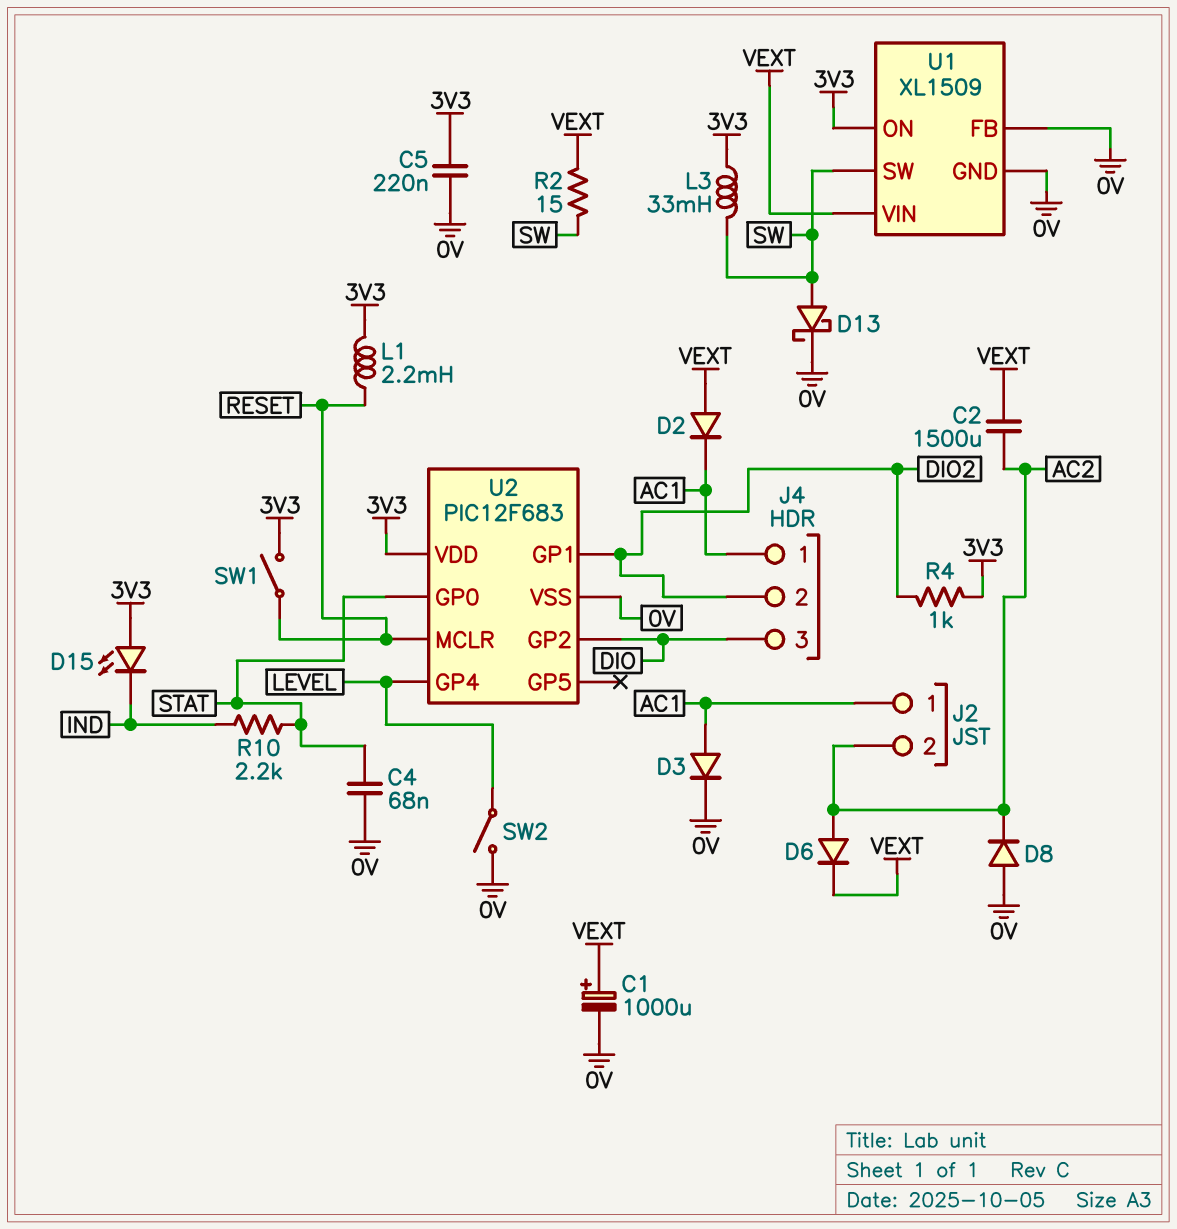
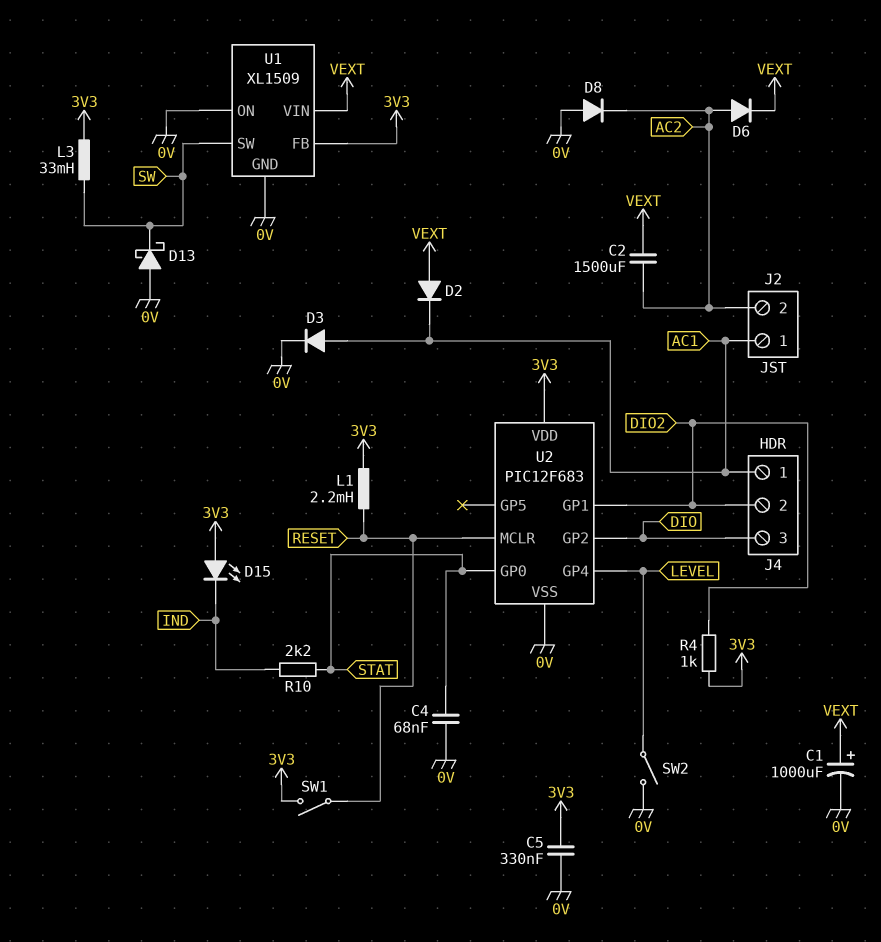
C5: 220nF (0V, 3V3) -> 330nF (0V, 3V3)
D13: schottky (A SW, K 0V) -> schottky (A 0V, K SW)
R2: 15 (SW, VEXT) -> none
U1 pin FB: 0V -> 3V3
U1 pin ON: 3V3 -> 0V

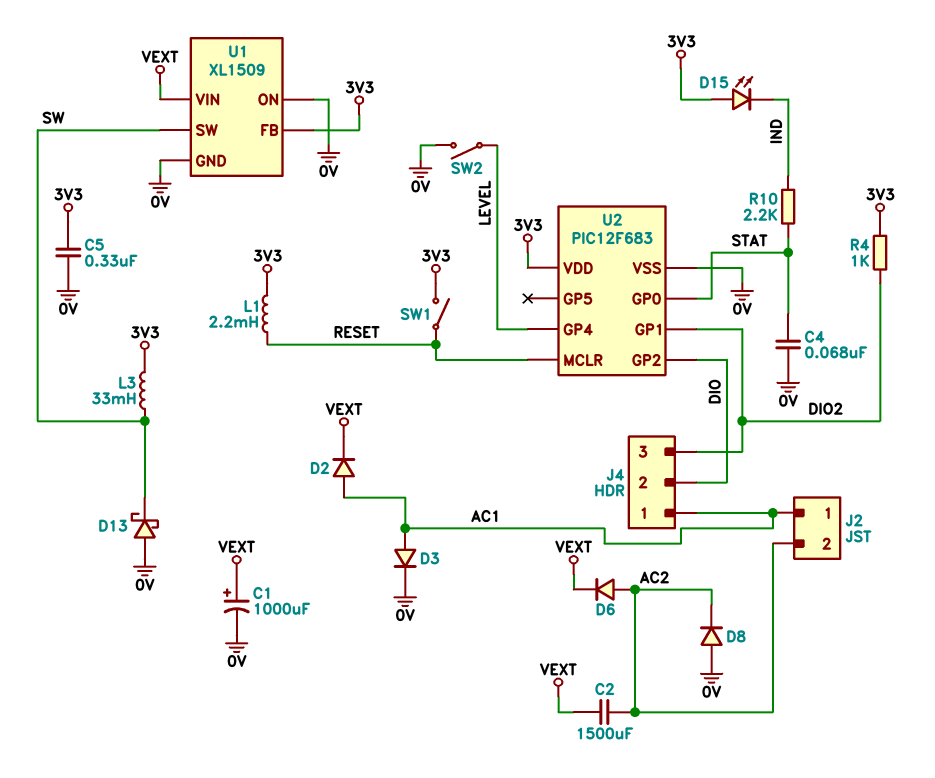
D2: diode (A VEXT, K AC1) -> diode (A AC1, K VEXT)
J4 pin 2: DIO2 -> DIO
J4 pin 3: DIO -> DIO2

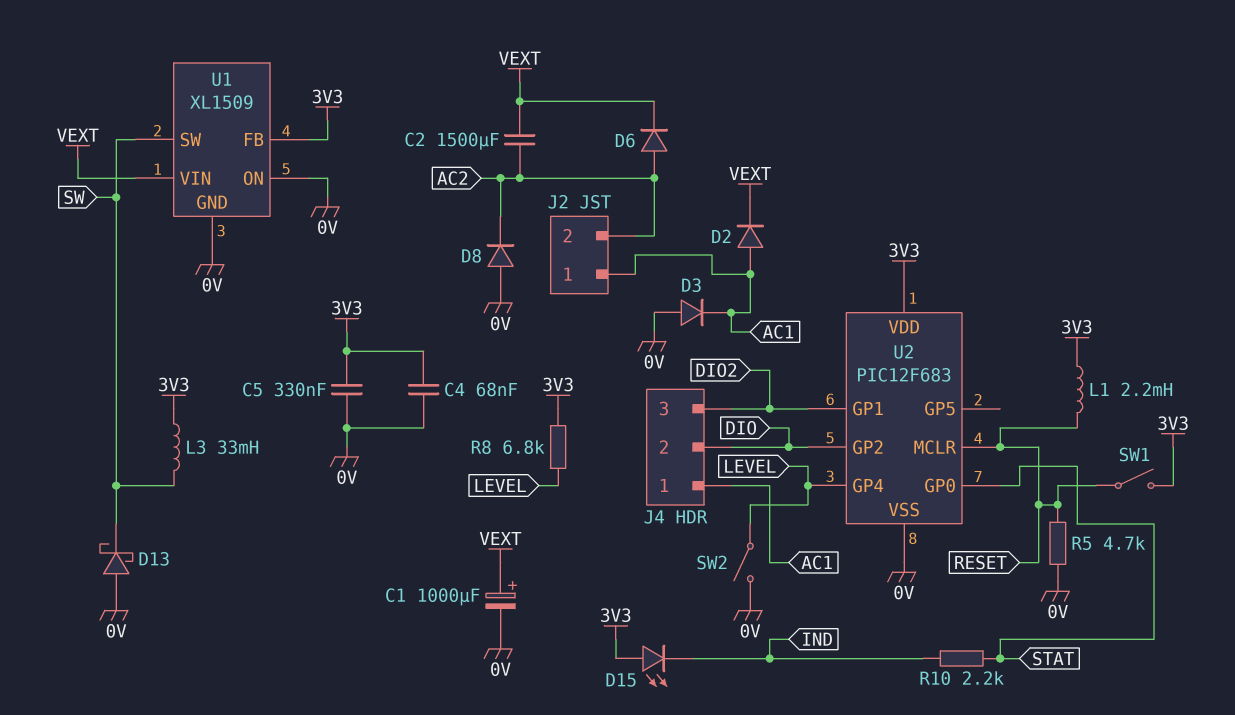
C4: 68nF (0V, STAT) -> 68nF (0V, 3V3)
D3: diode (A AC1, K 0V) -> diode (A 0V, K AC1)
R4: 1k (3V3, DIO2) -> none
R5: none -> 4.7k (0V, RESET)
R8: none -> 6.8k (3V3, LEVEL)

